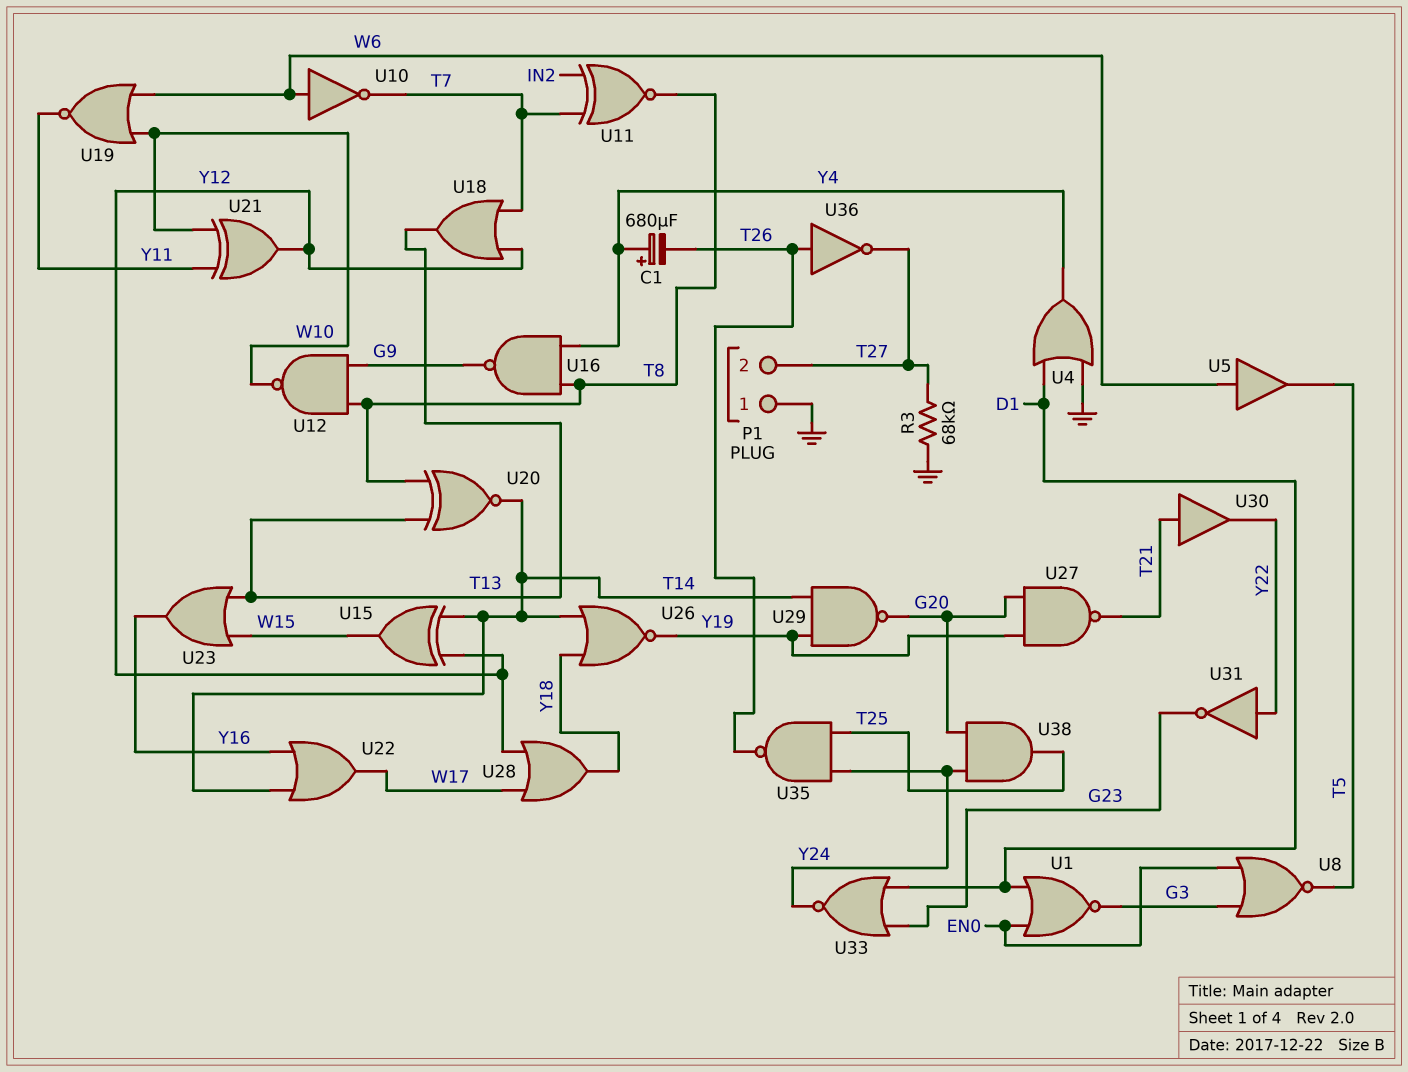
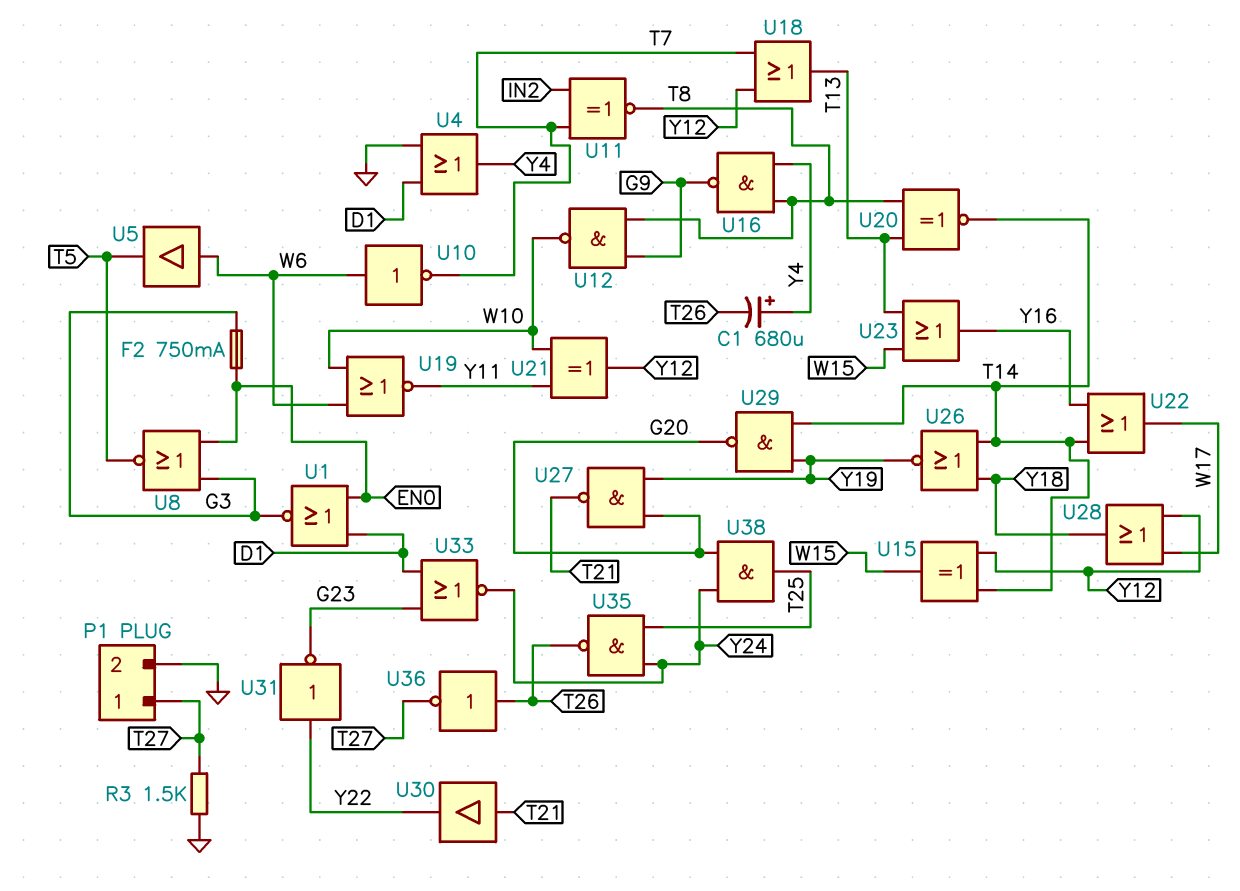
F2: none -> 750mA (EN0, G3)
P1 pin 1: GND -> T27
P1 pin 2: T27 -> GND
R3: 68k (GND, T27) -> 1.5k (GND, T27)

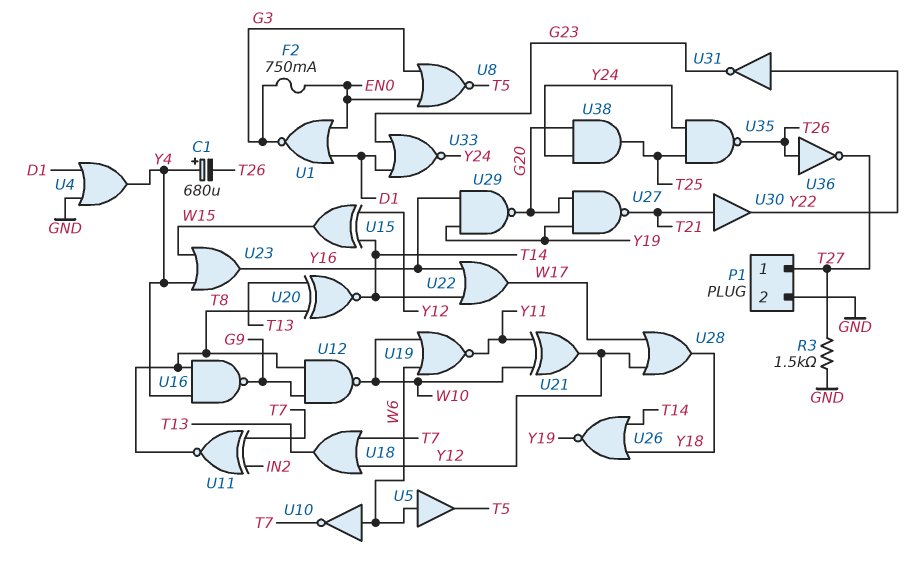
U23: OR (in T13, in W15, out Y16) -> OR (in W15, in Y4, out Y16)
U29: NAND (in T14, in Y19, out G20) -> NAND (in Y16, in Y19, out G20)

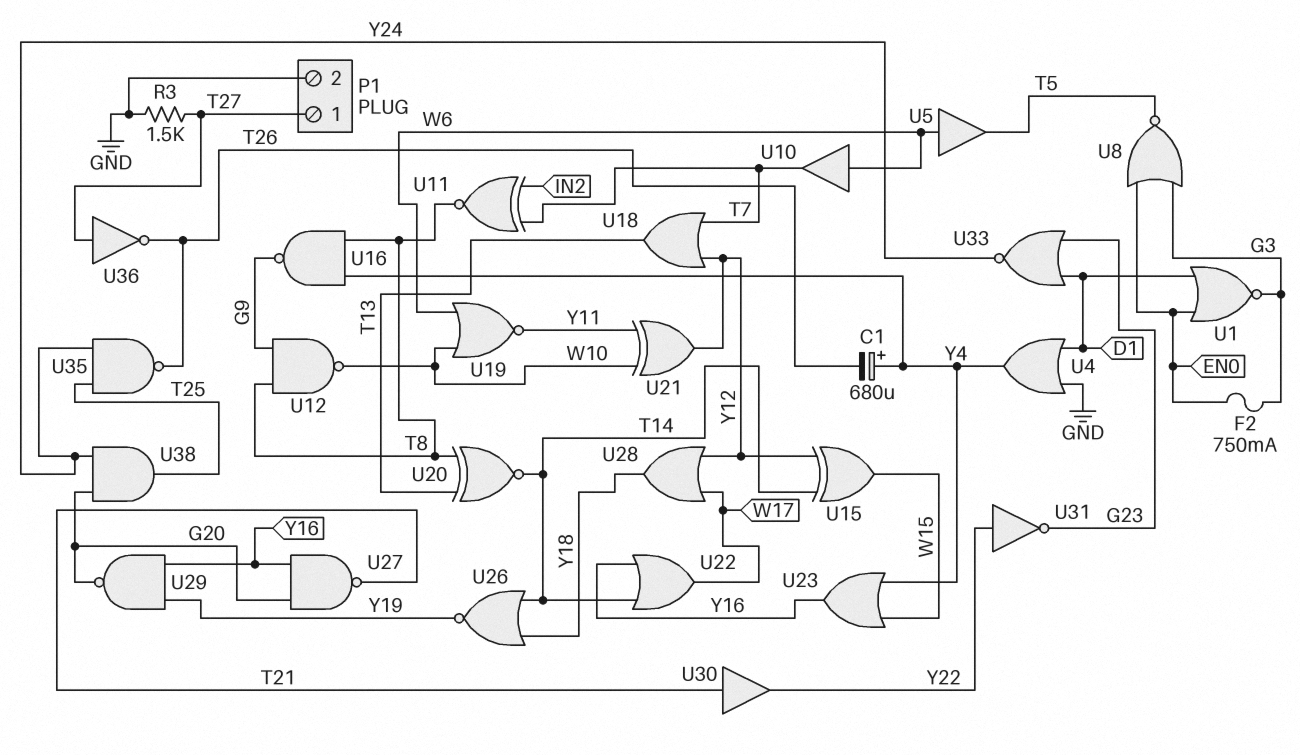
U10: NOT (in W6, out T7) -> buffer (in W6, out T7)
U27: NAND (in G20, in Y19, out T21) -> NAND (in G20, in Y16, out T21)
U36: NOT (in T26, out T27) -> NOT (in T27, out T26)

